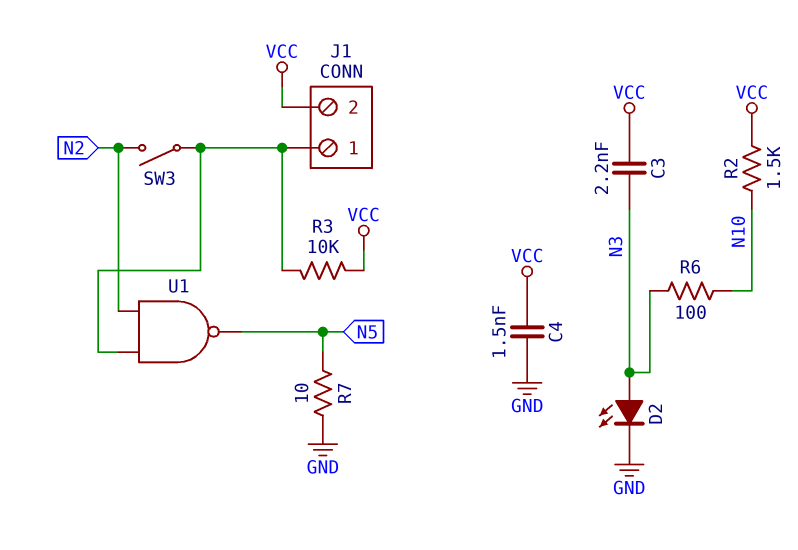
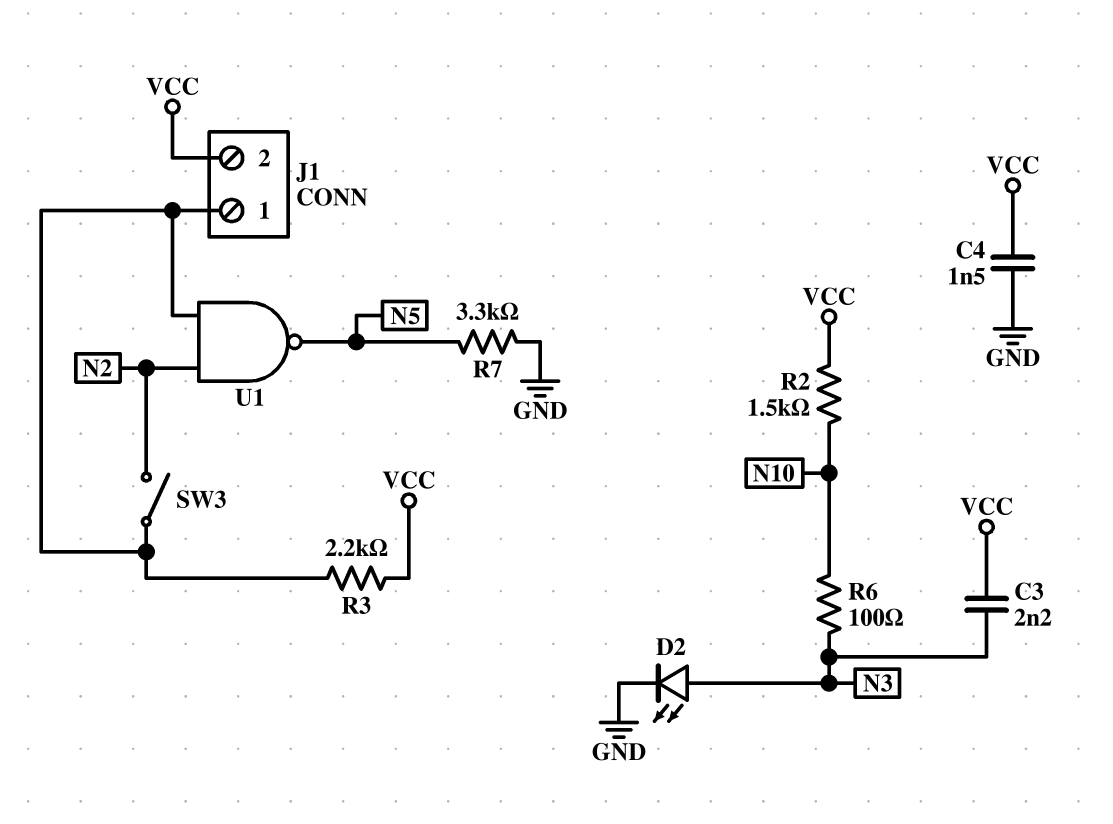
R3: 10k (J1/1, VCC) -> 2.2k (J1/1, VCC)
R7: 10 (GND, N5) -> 3.3k (GND, N5)

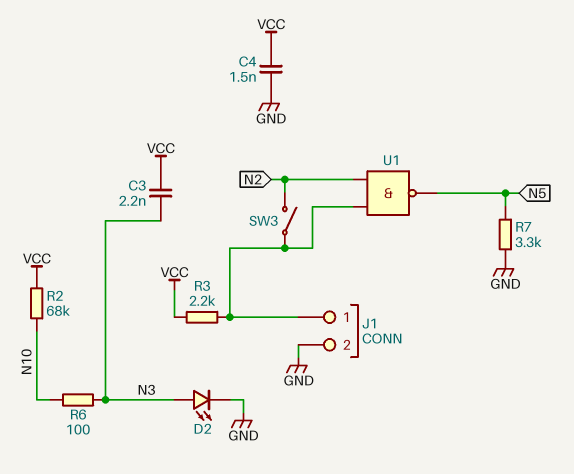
J1 pin 2: VCC -> GND
R2: 1.5k (N10, VCC) -> 68k (N10, VCC)

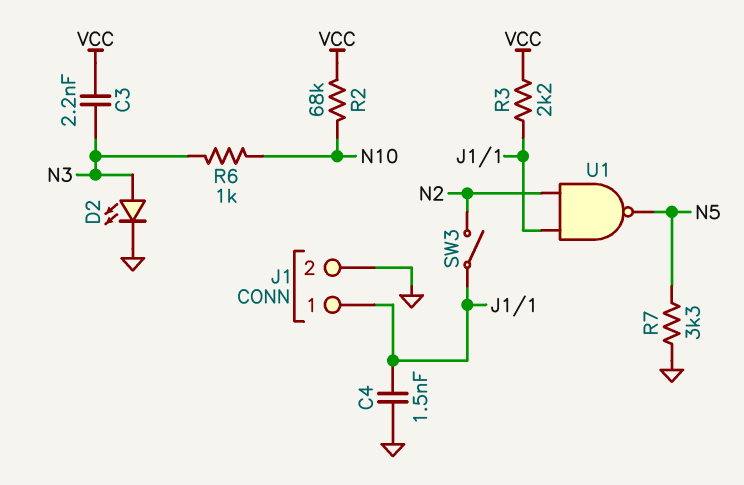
C4: 1.5nF (GND, VCC) -> 1.5nF (GND, J1/1)
R6: 100 (N3, N10) -> 1k (N3, N10)

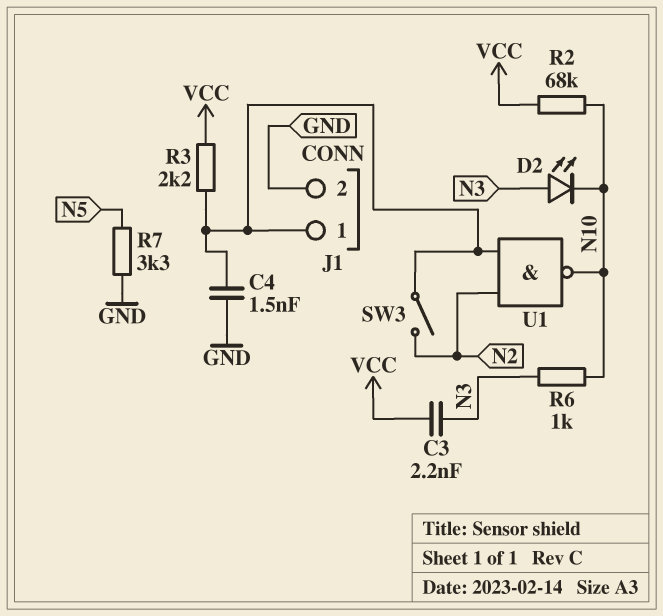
D2: LED (A N3, K GND) -> LED (A N3, K N10)
U1: NAND (in J1/1, in N2, out N5) -> NAND (in J1/1, in N2, out N10)

